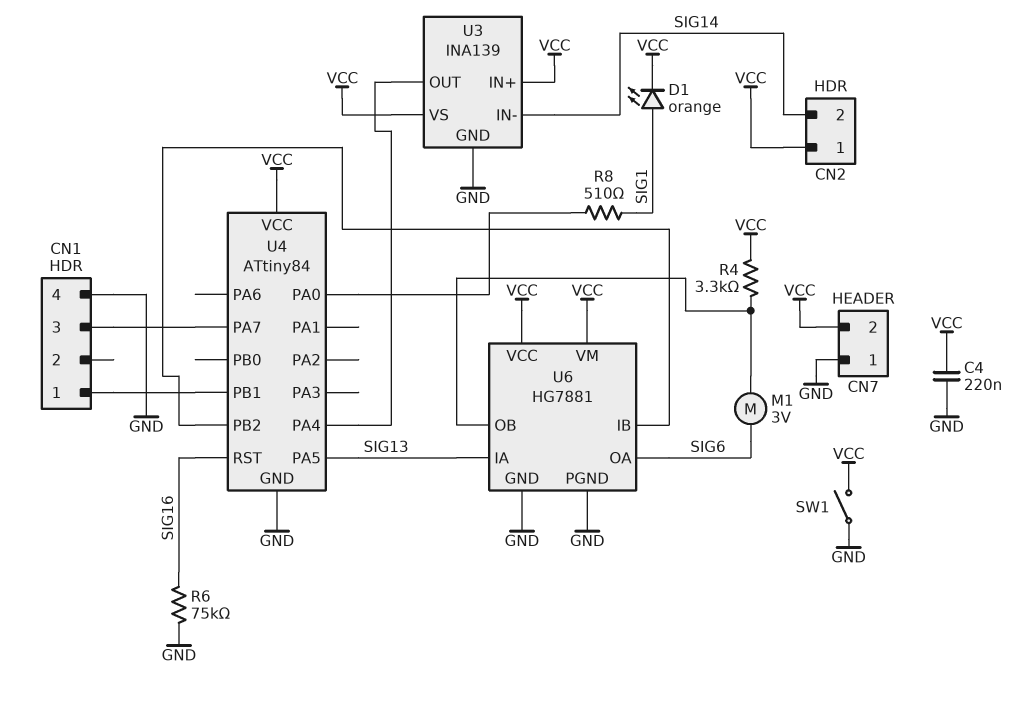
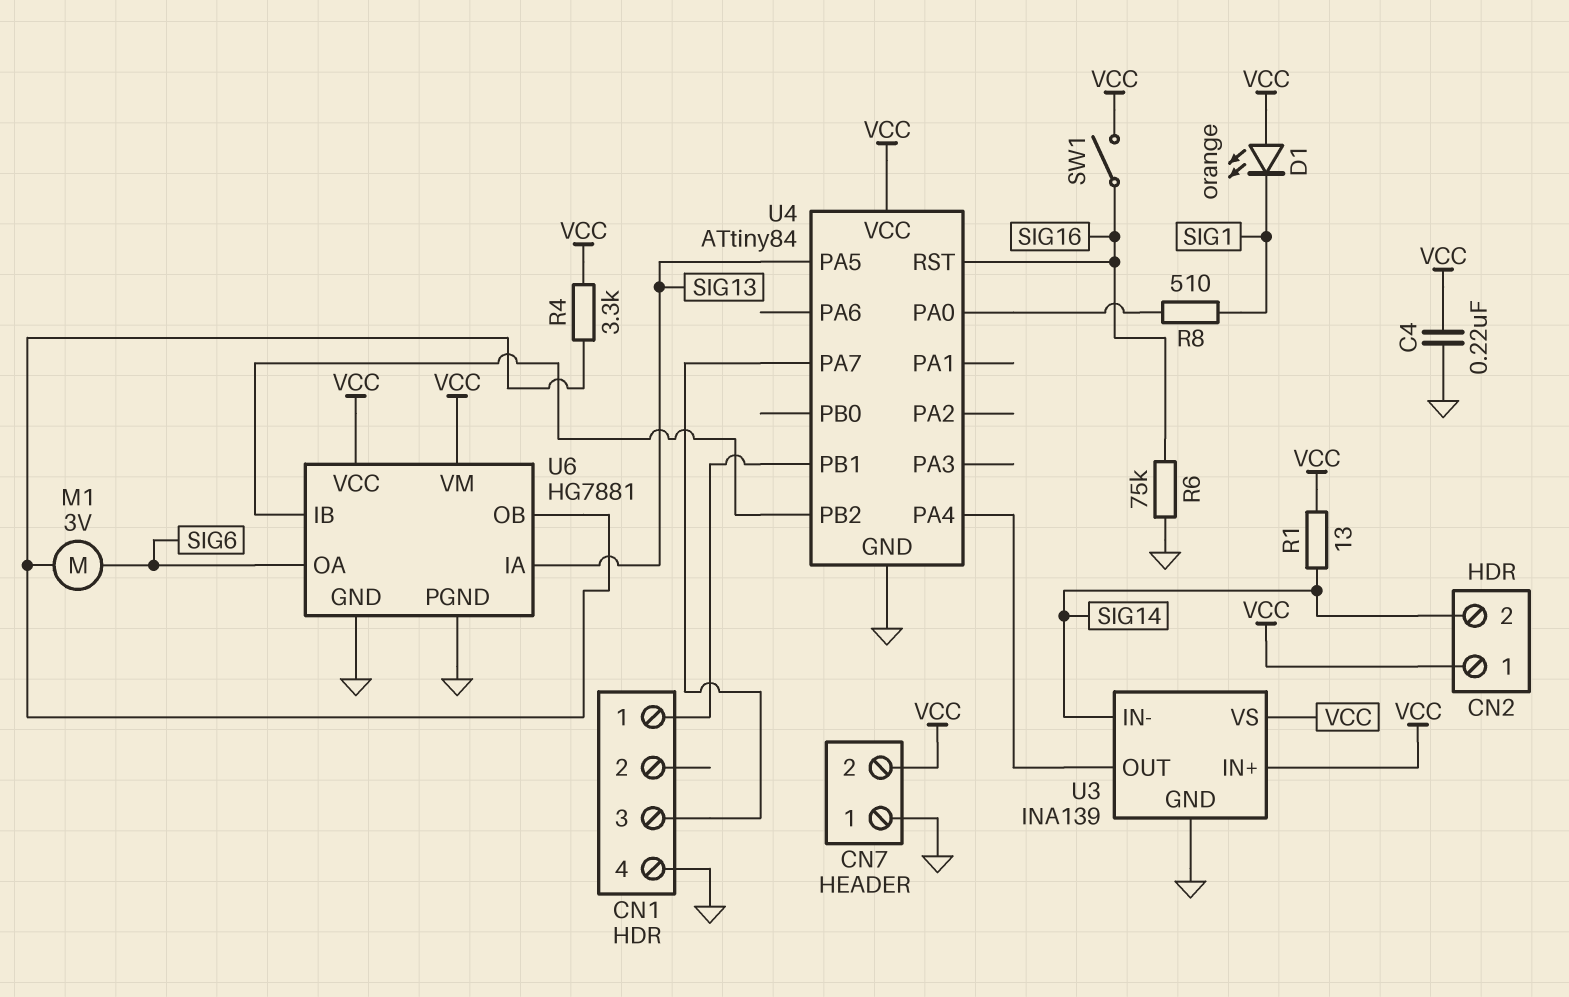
D1: LED orange (A SIG1, K VCC) -> LED orange (A VCC, K SIG1)
R1: none -> 13 (SIG14, VCC)
SW1: switch (GND, VCC) -> switch (SIG16, VCC)

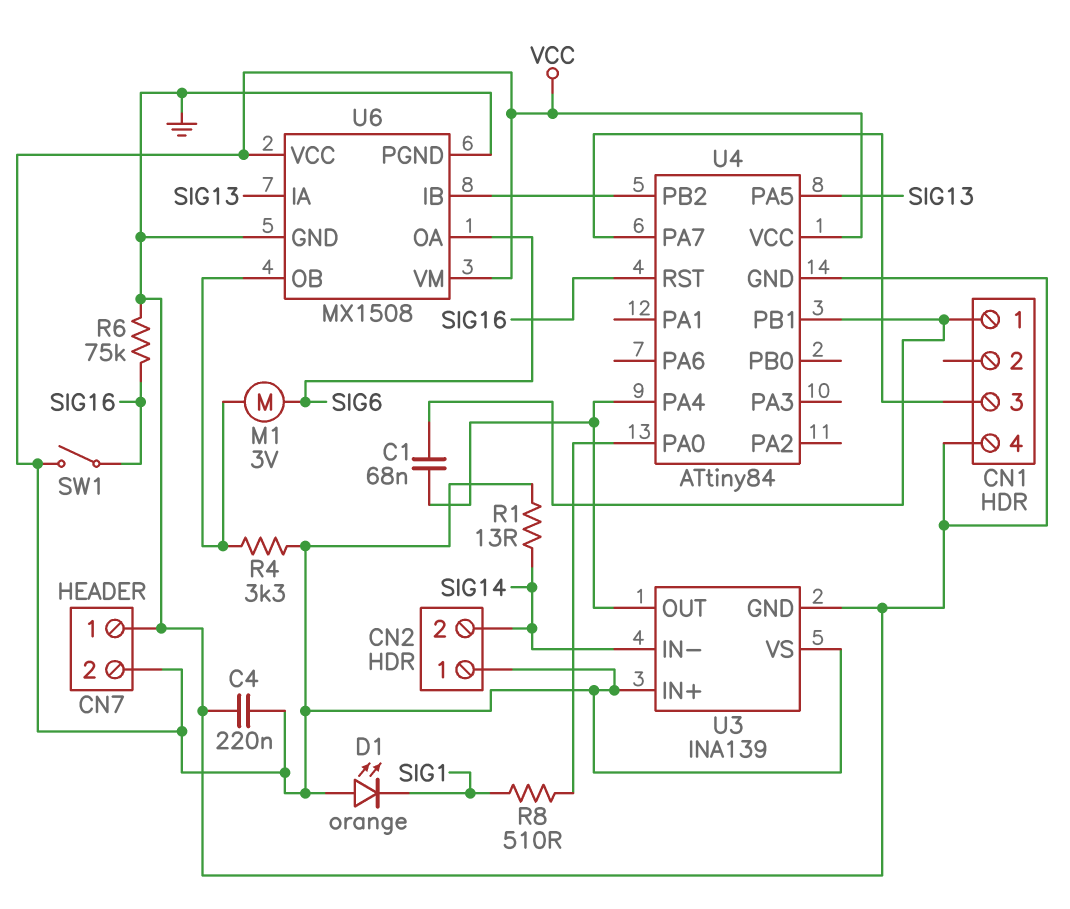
C1: none -> 68nF (CN1/1, U3/OUT)
U6: HG7881 -> MX1508

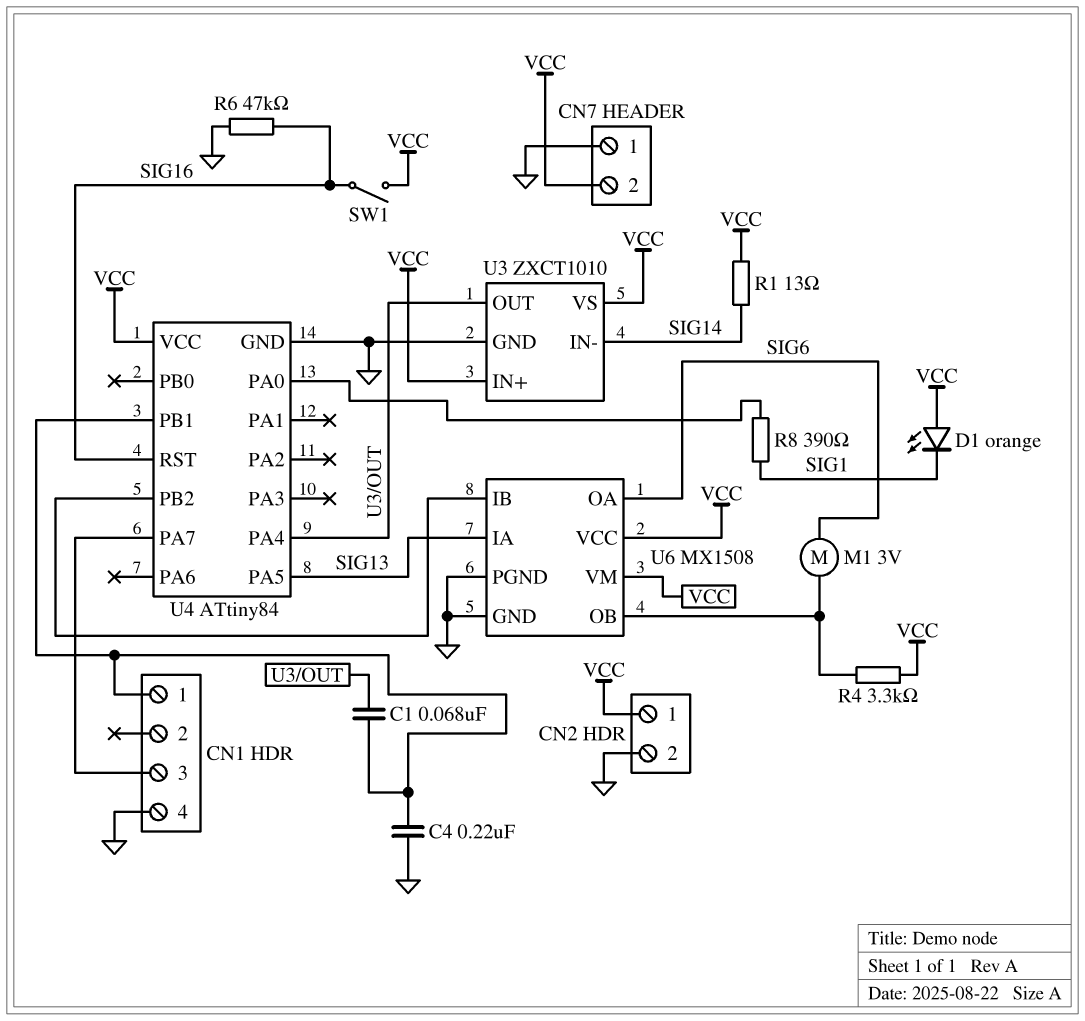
C4: 220nF (GND, VCC) -> 220nF (CN1/1, GND)
CN2 pin 2: SIG14 -> GND
R6: 75k (GND, SIG16) -> 47k (GND, SIG16)
R8: 510 (SIG1, U4/PA0) -> 390 (SIG1, U4/PA0)
U3: INA139 -> ZXCT1010

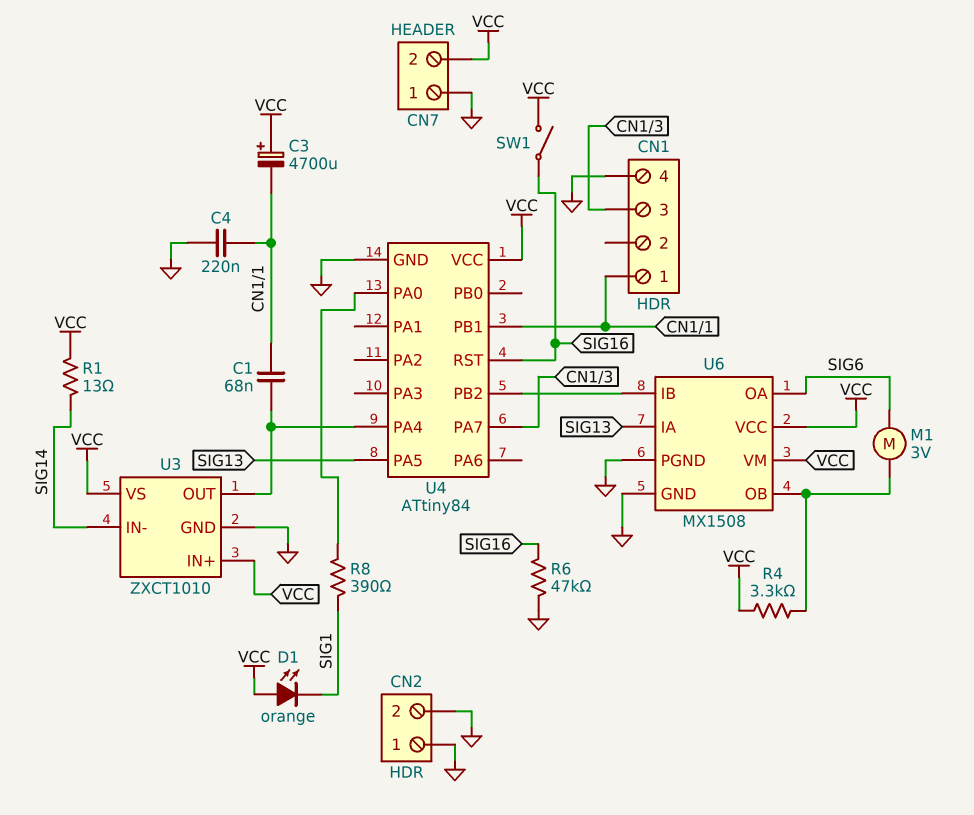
C3: none -> 4700uF (plus VCC, minus CN1/1)
CN2 pin 1: VCC -> GND

